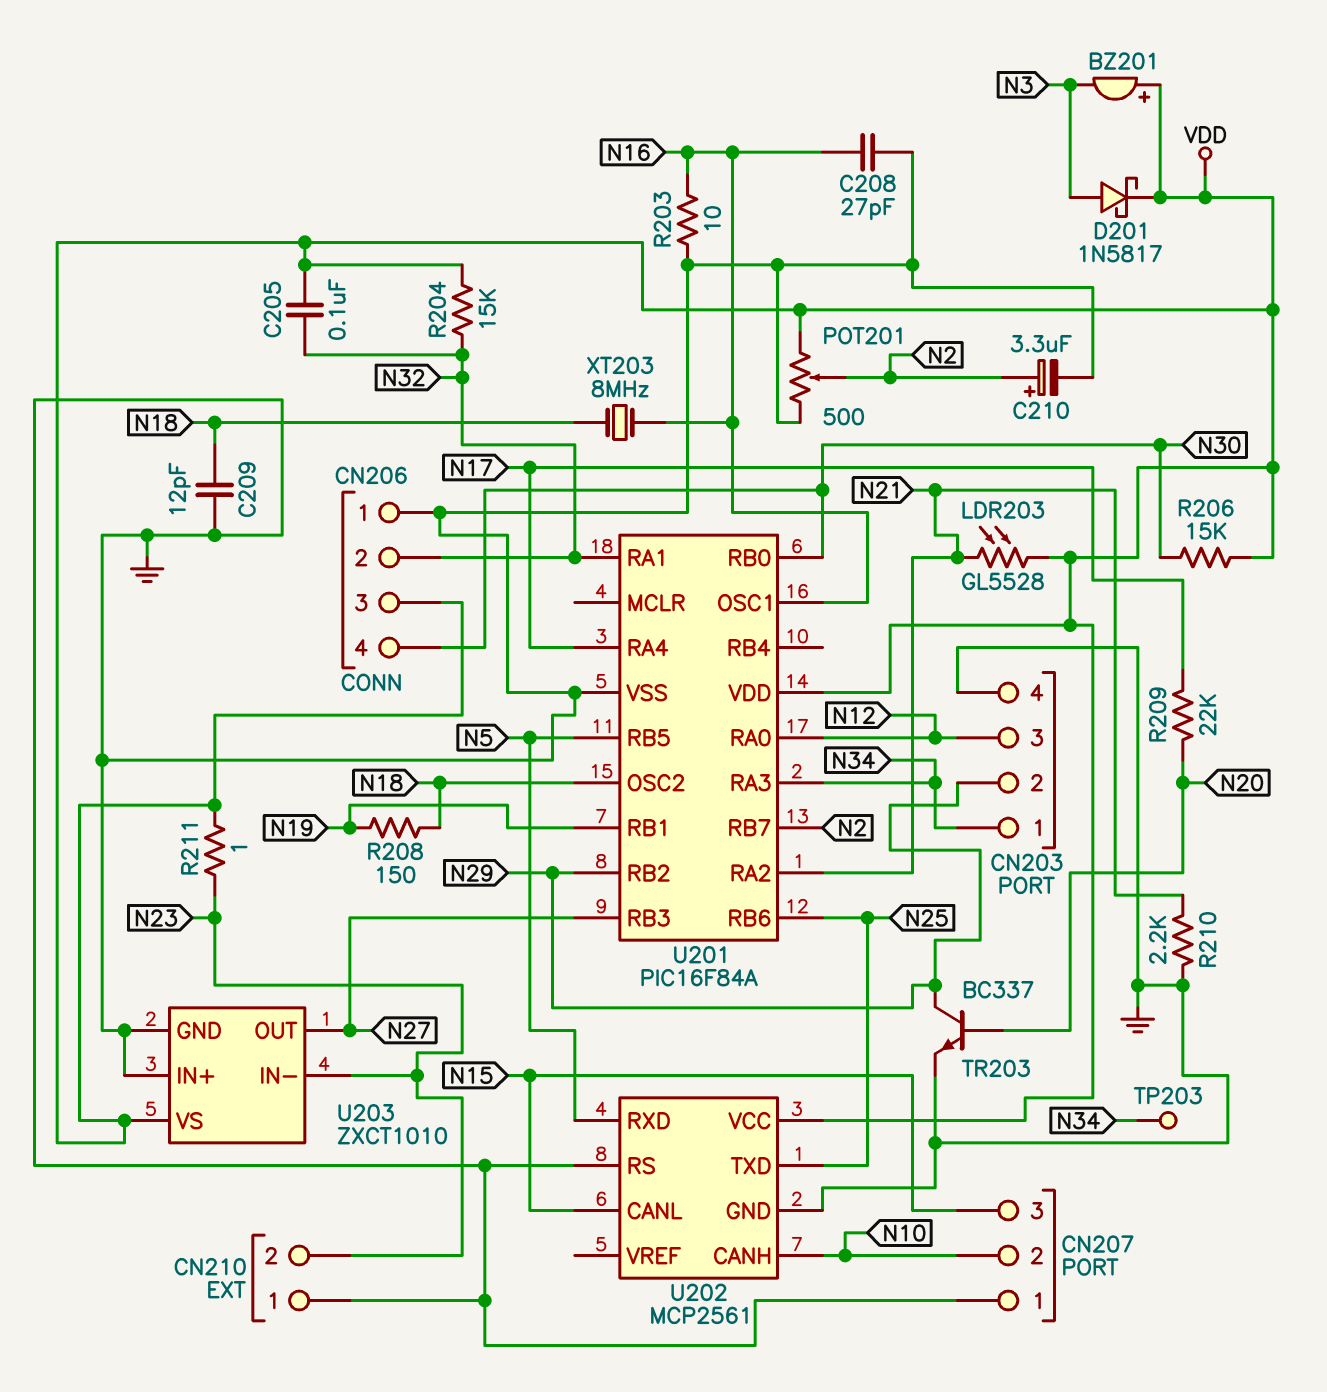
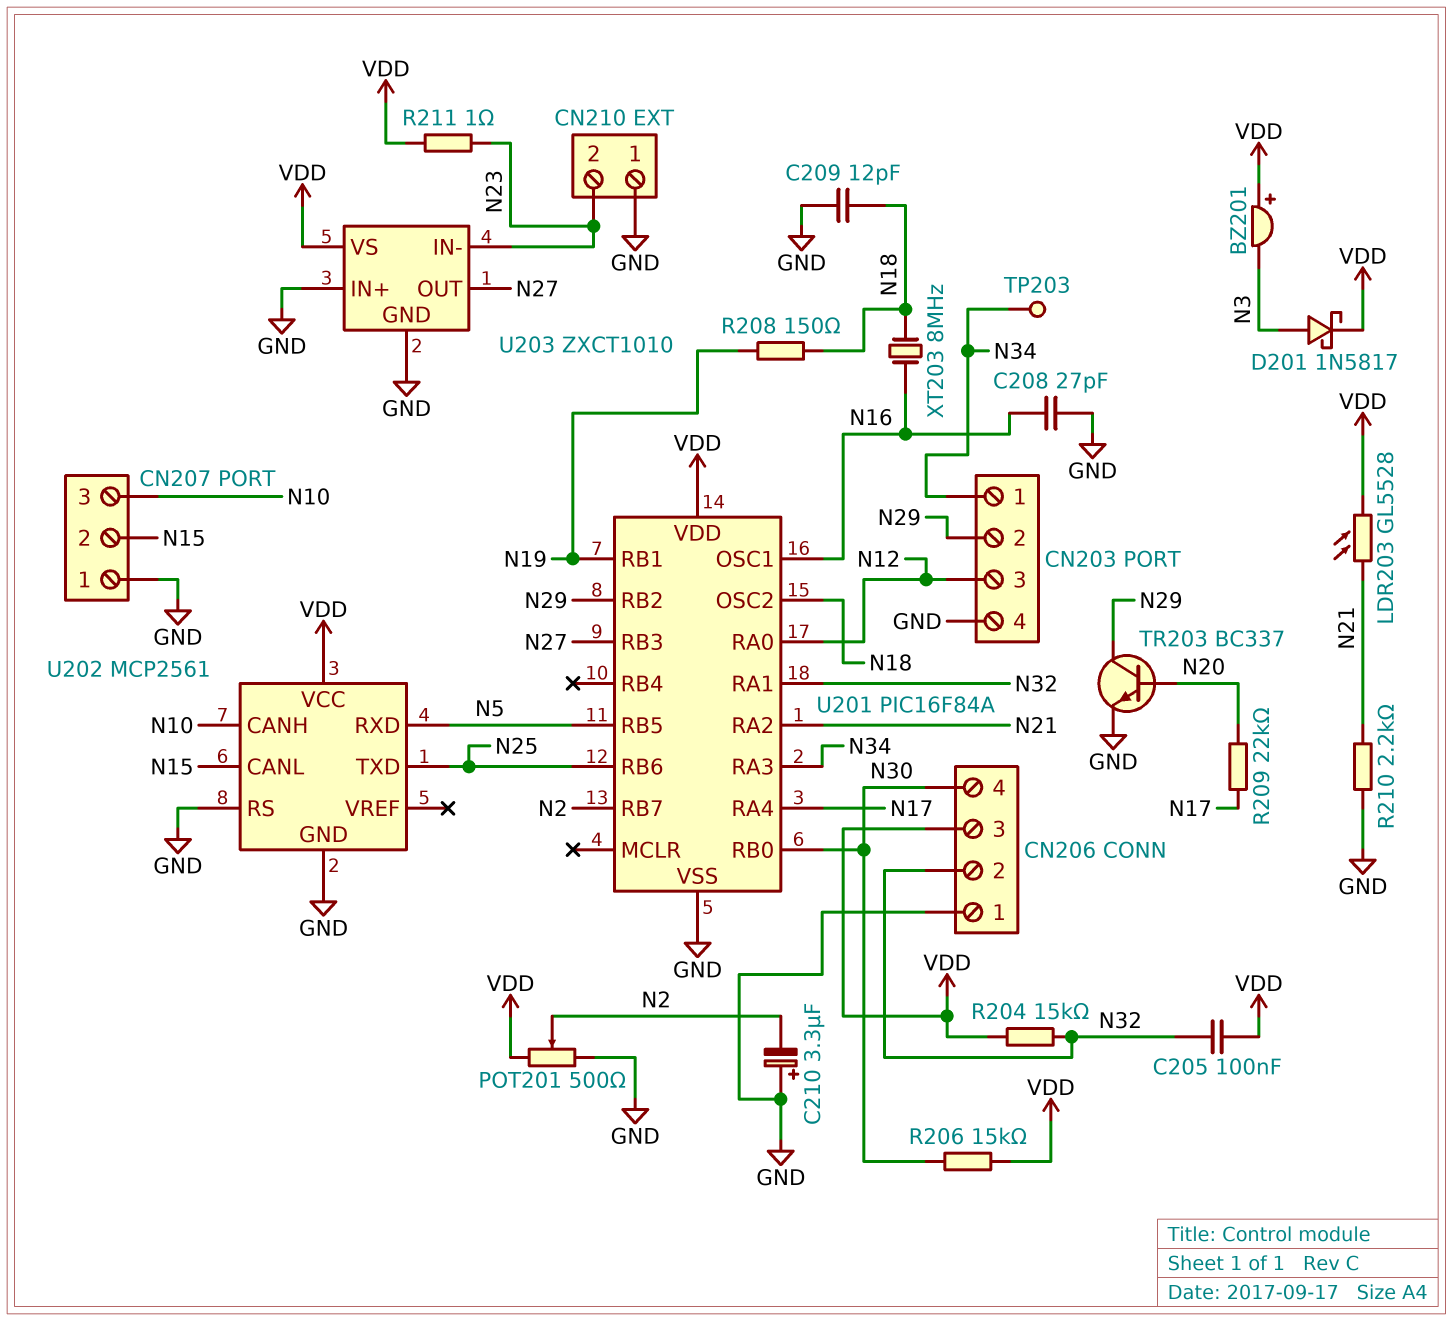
C210: 3.3uF (plus N2, minus GND) -> 3.3uF (plus GND, minus N2)
CN207 pin 2: N10 -> N15
CN207 pin 3: N15 -> N10
R203: 10 (GND, N16) -> none

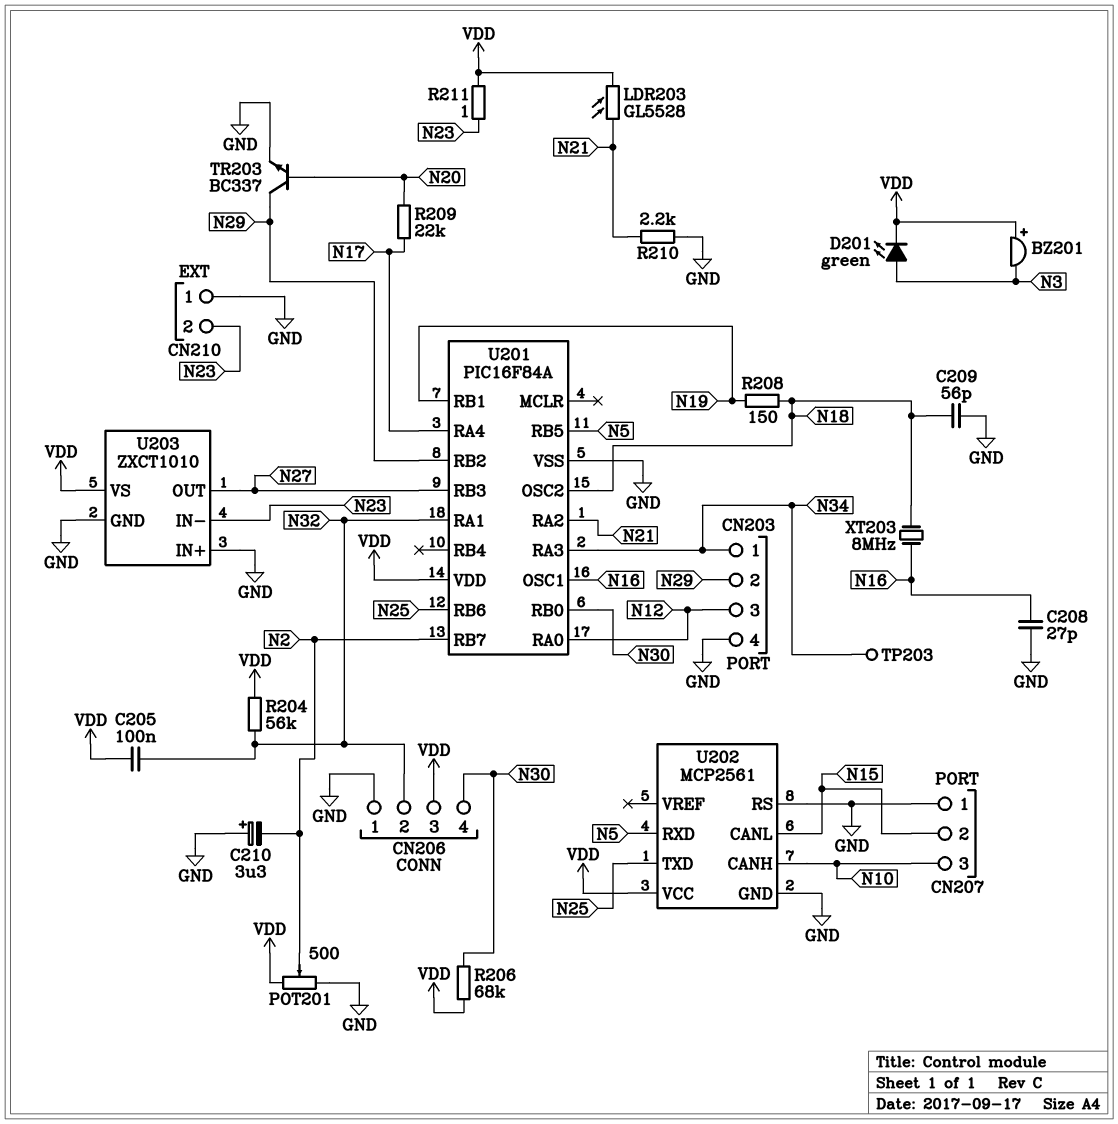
C209: 12pF (GND, N18) -> 56pF (GND, N18)
D201: schottky 1N5817 (A N3, K VDD) -> LED green (A N3, K VDD)
R204: 15k (N32, VDD) -> 56k (N32, VDD)
R206: 15k (N30, VDD) -> 68k (N30, VDD)

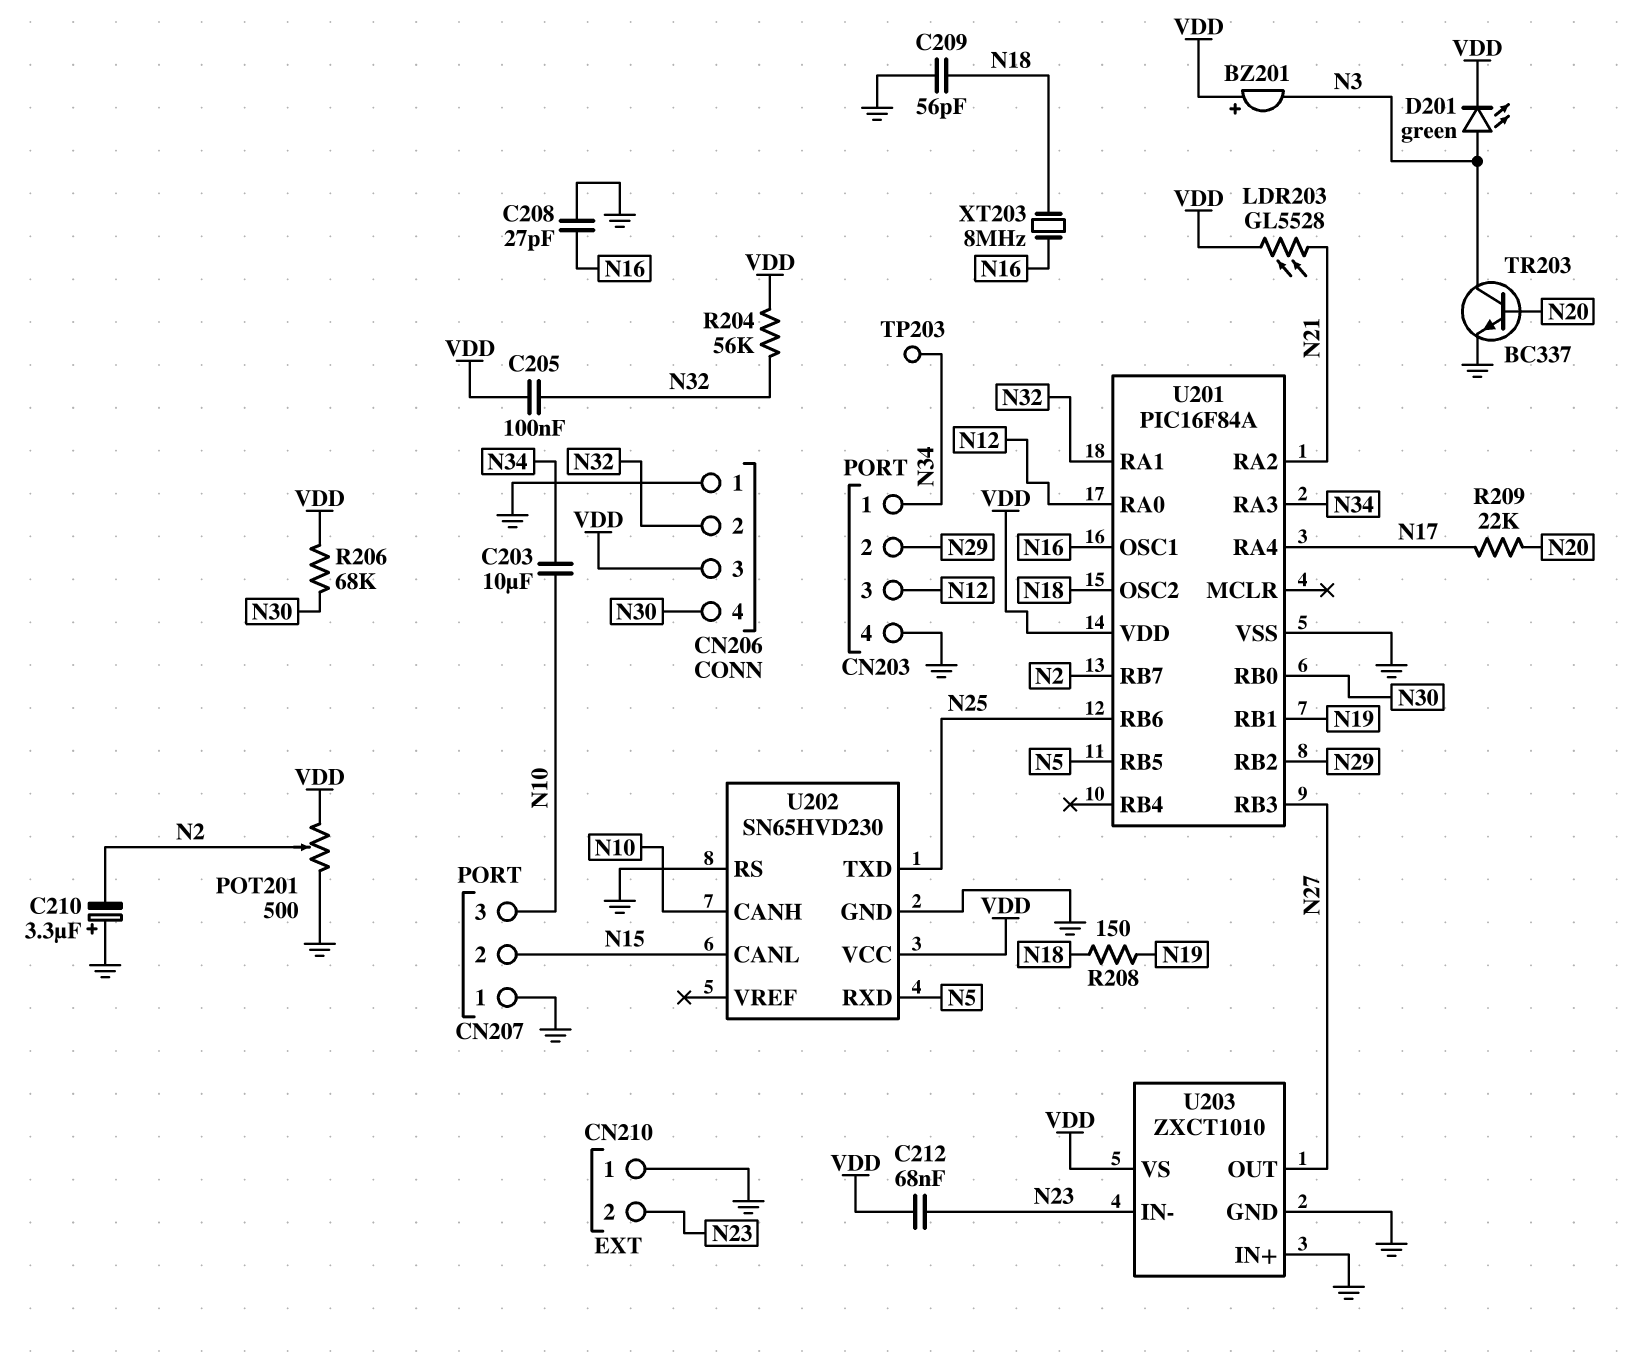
C203: none -> 10uF (N10, N34)
C212: none -> 68nF (N23, VDD)
R210: 2.2k (GND, N21) -> none
R211: 1 (N23, VDD) -> none
TR203: NPN BC337 (B N20, C N29, E GND) -> NPN BC337 (B N20, C N3, E GND)
U202: MCP2561 -> SN65HVD230

